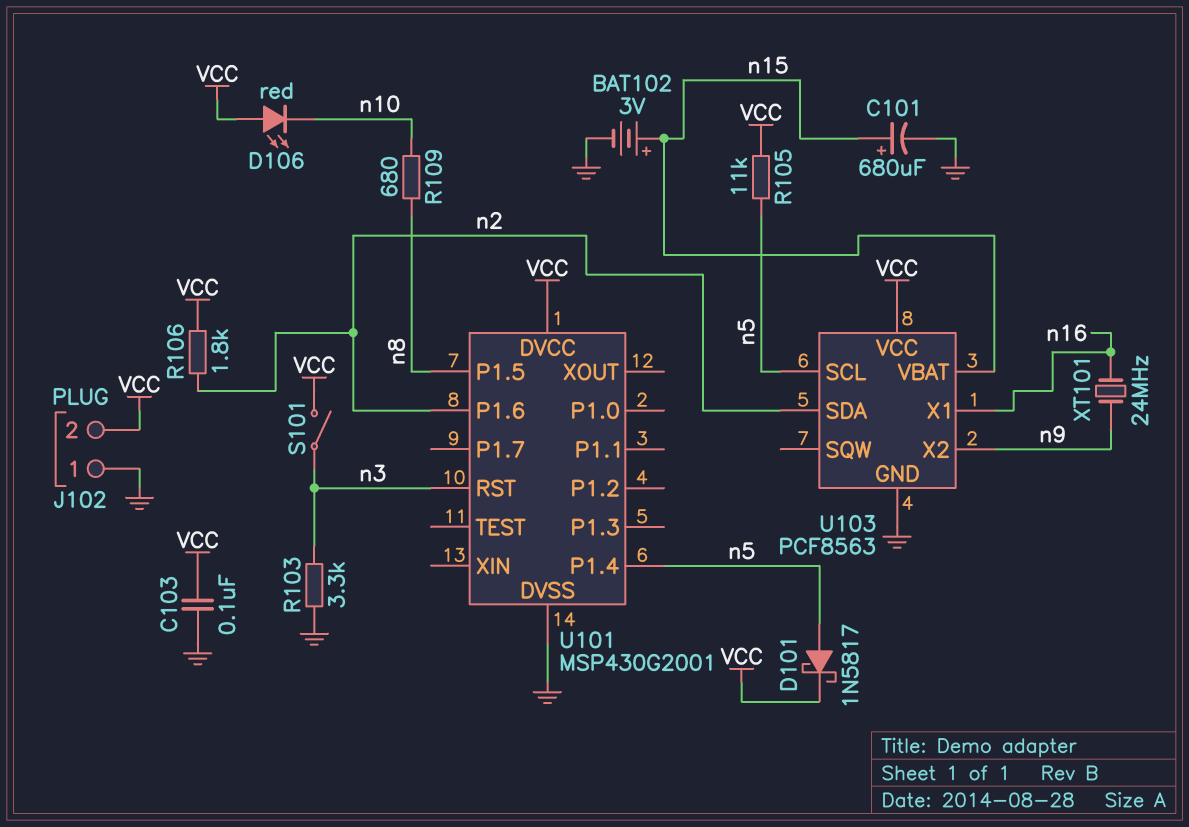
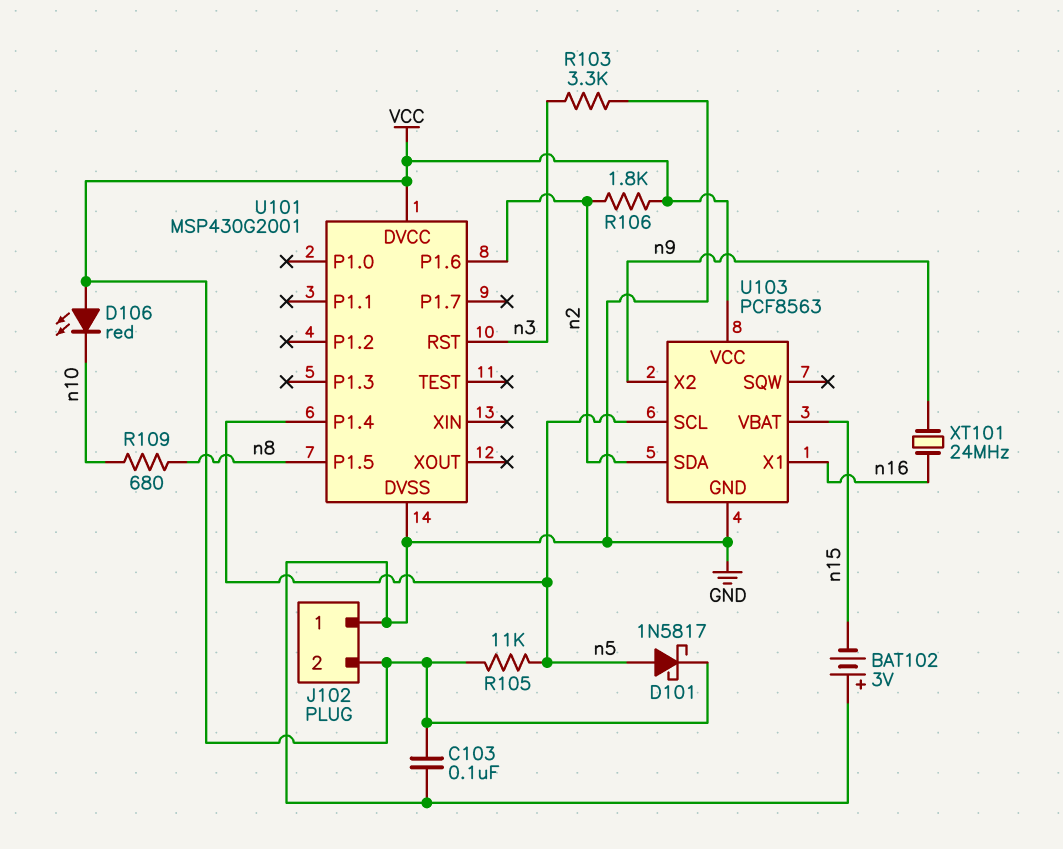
BAT102: 3V (plus n15, minus GND) -> 3V (plus GND, minus n15)
C101: 680uF (plus n15, minus GND) -> none
S101: switch (VCC, n3) -> none

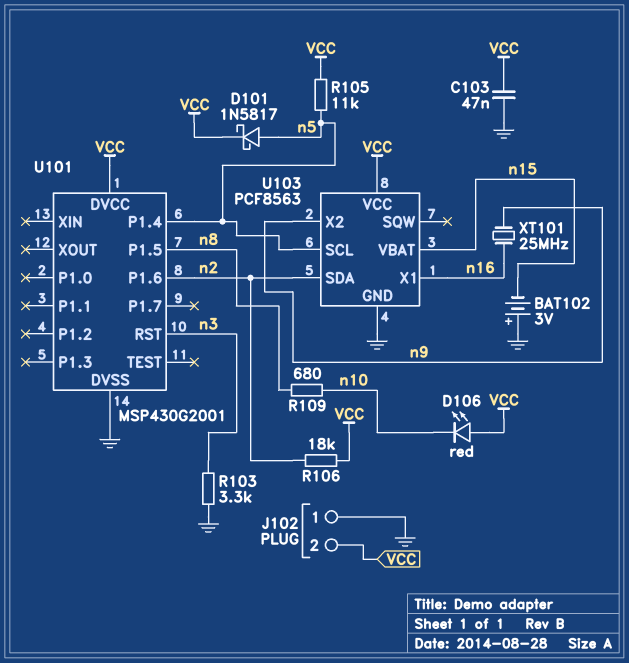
C103: 100nF (GND, VCC) -> 47nF (GND, VCC)
R106: 1.8k (VCC, n2) -> 18k (VCC, n2)
XT101: 24MHz (n9, n16) -> 25MHz (n9, n16)

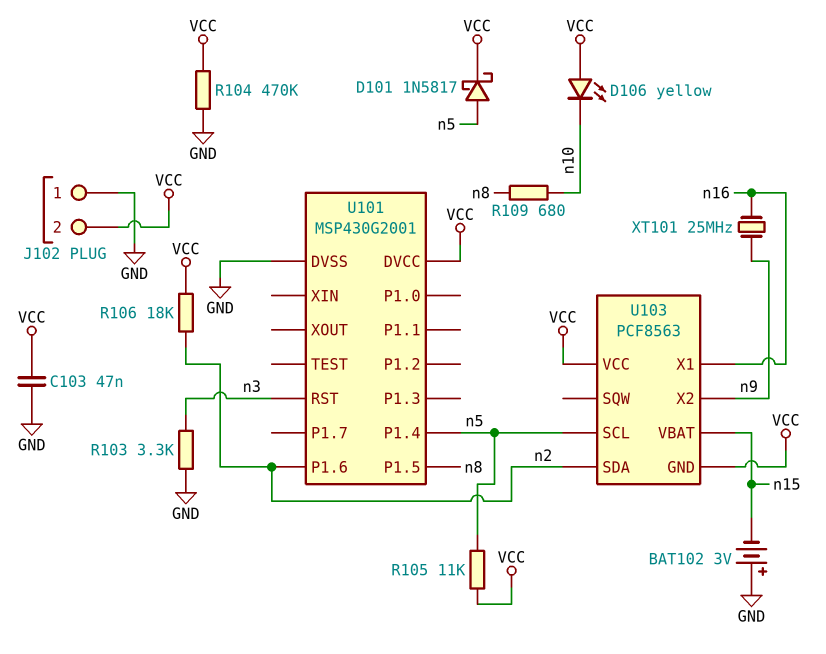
D106: LED red (A VCC, K n10) -> LED yellow (A VCC, K n10)
R104: none -> 470k (GND, VCC)
U103 pin GND: GND -> VCC

